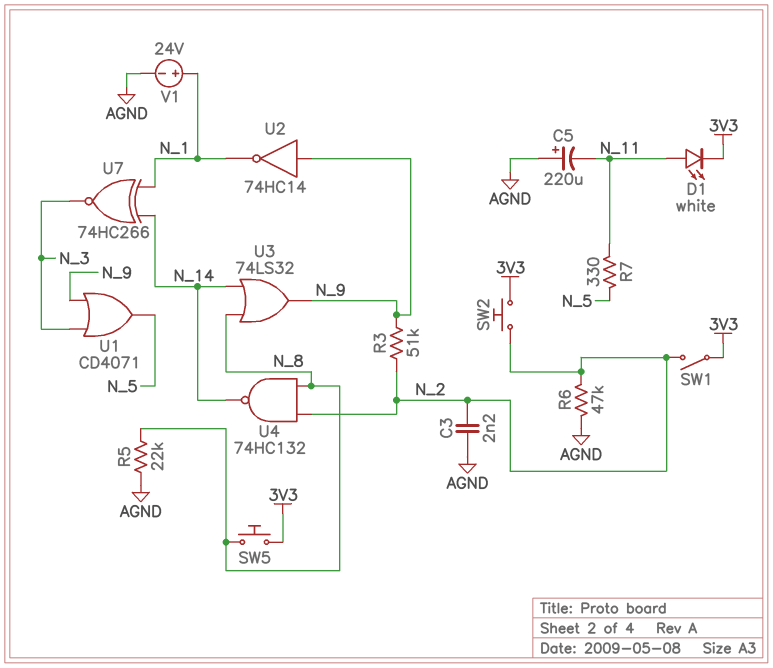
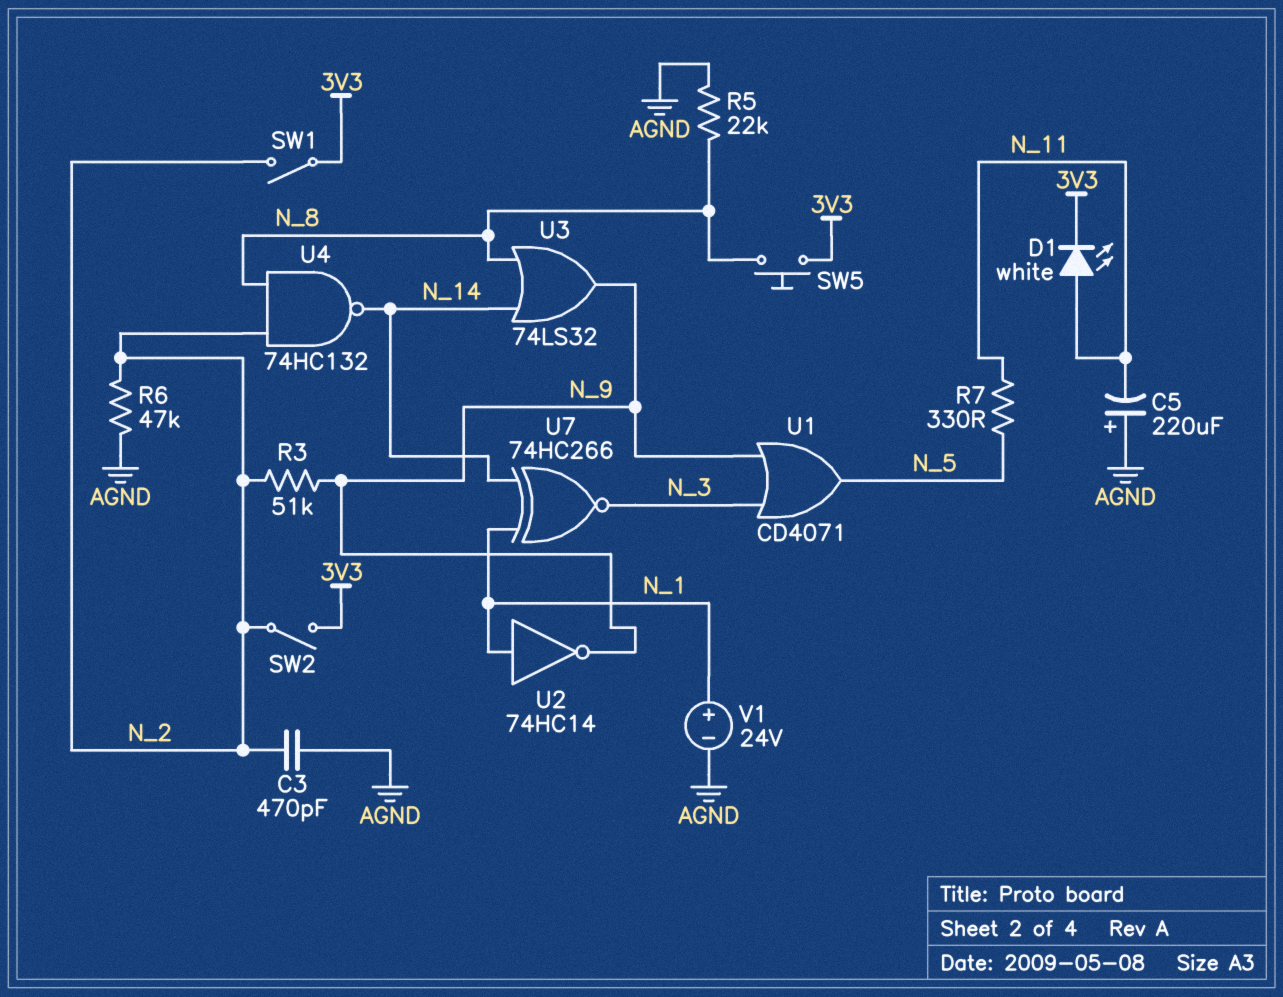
C3: 2.2nF (AGND, N_2) -> 470pF (AGND, N_2)
SW2: button (3V3, N_2) -> switch (3V3, N_2)
U2: NOT 74HC14 (in N_9, out N_1) -> NOT 74HC14 (in N_1, out N_9)

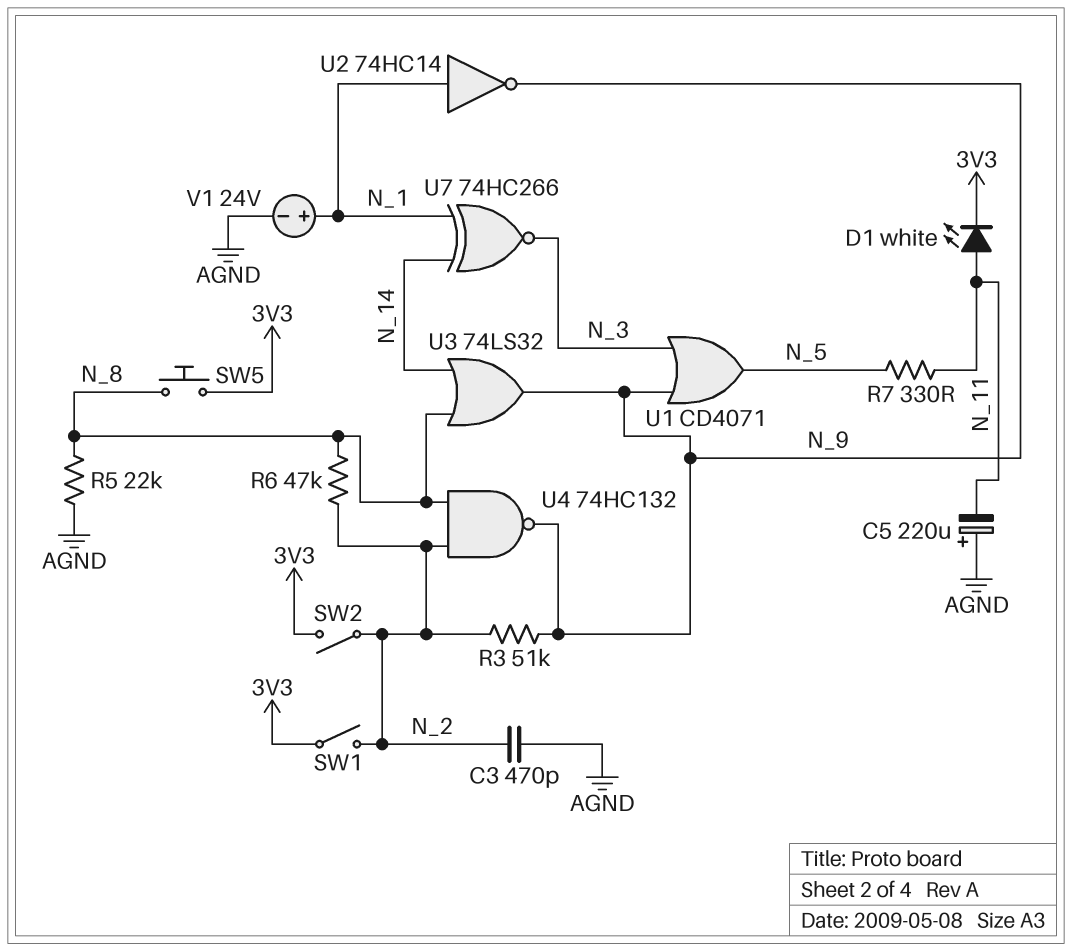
R6: 47k (AGND, N_2) -> 47k (N_2, N_8)
U4: NAND 74HC132 (in N_2, in N_8, out N_14) -> NAND 74HC132 (in N_2, in N_8, out N_9)

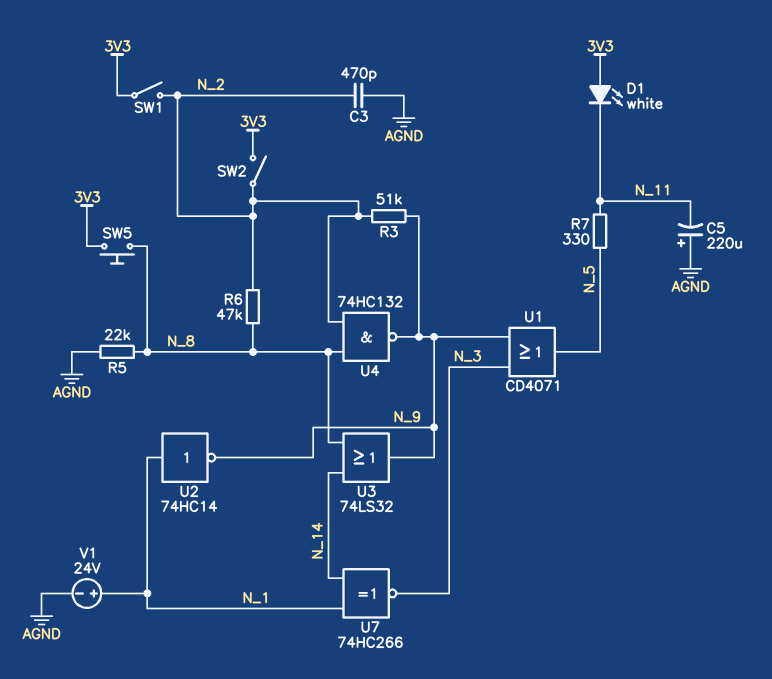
D1: LED white (A N_11, K 3V3) -> LED white (A 3V3, K N_11)

